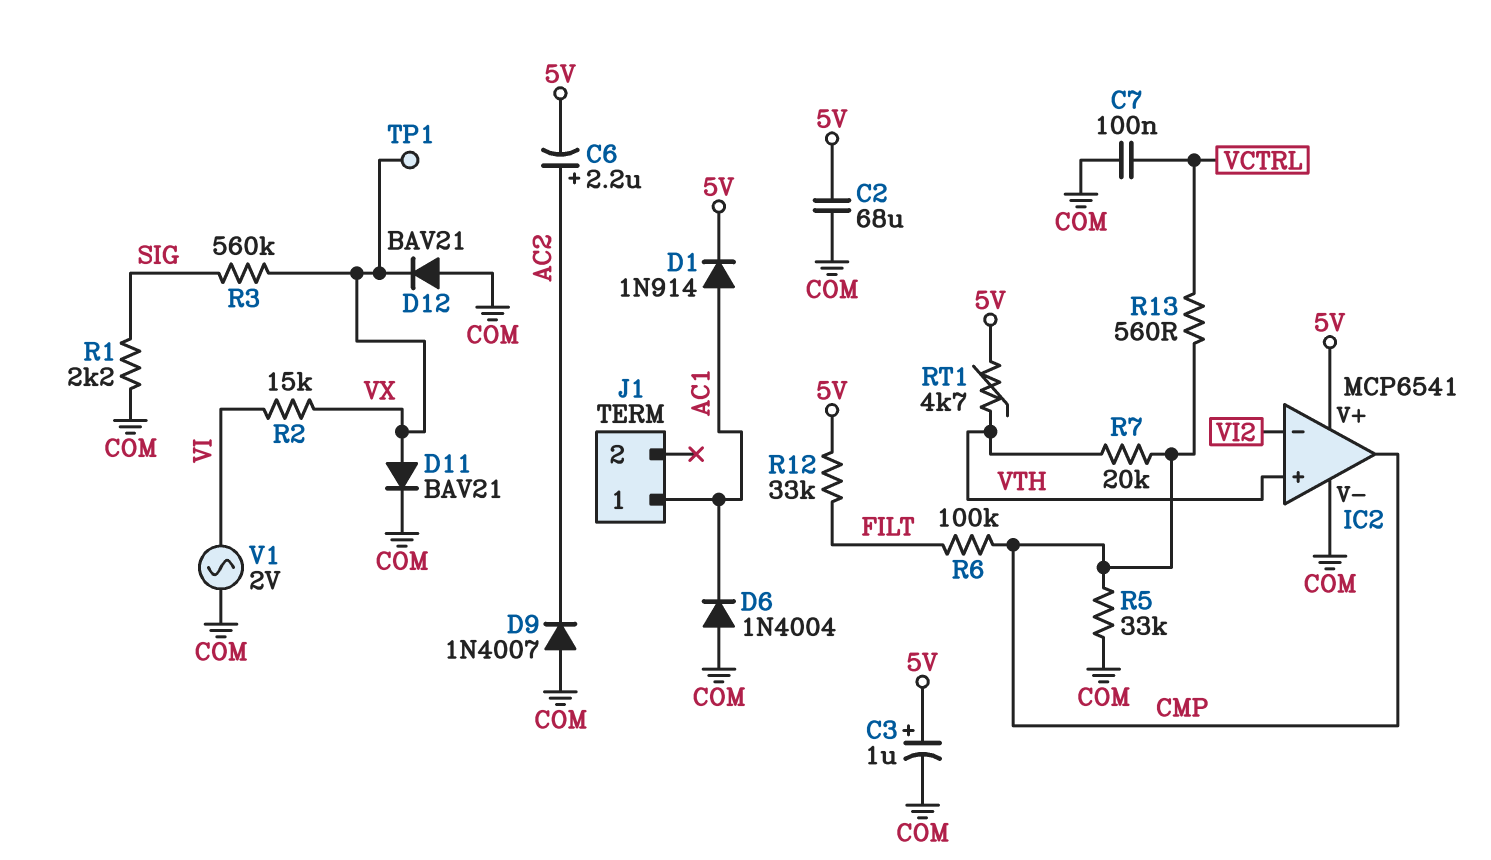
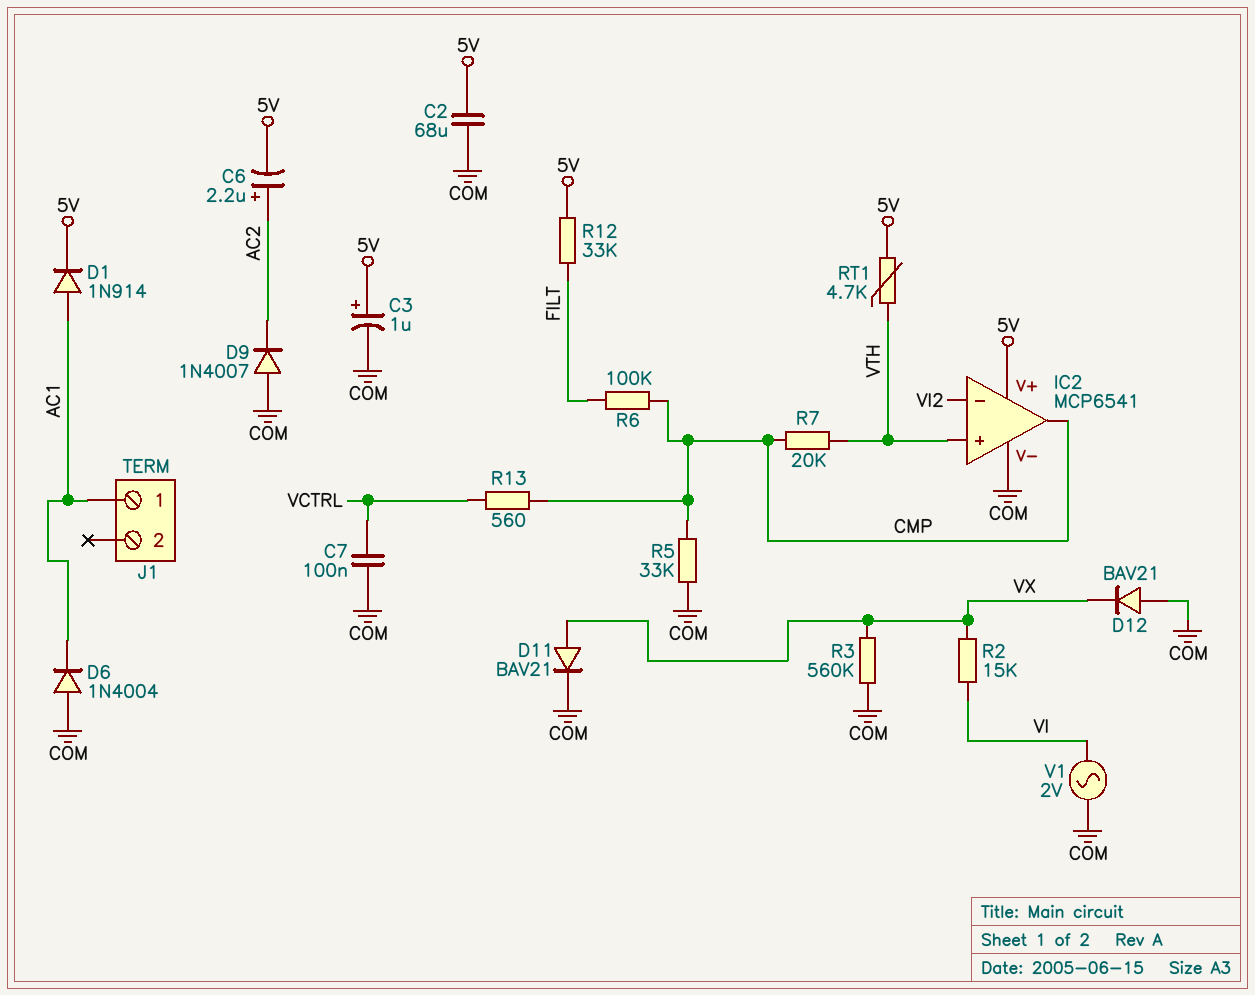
R1: 2.2k (COM, SIG) -> none
R3: 560k (SIG, VX) -> 560k (COM, VX)
TP1: test point (VX) -> none

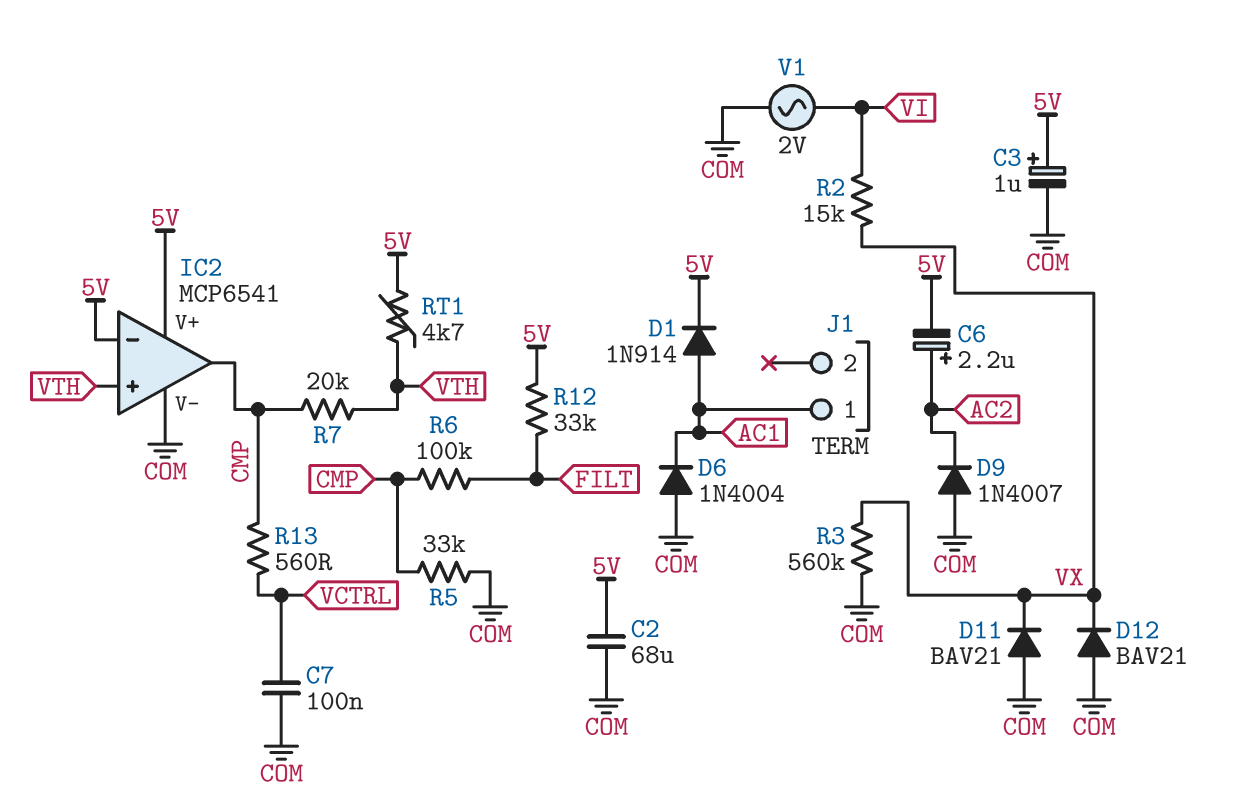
D11: diode BAV21 (A VX, K COM) -> diode BAV21 (A COM, K VX)
IC2 pin in-: VI2 -> 5V

